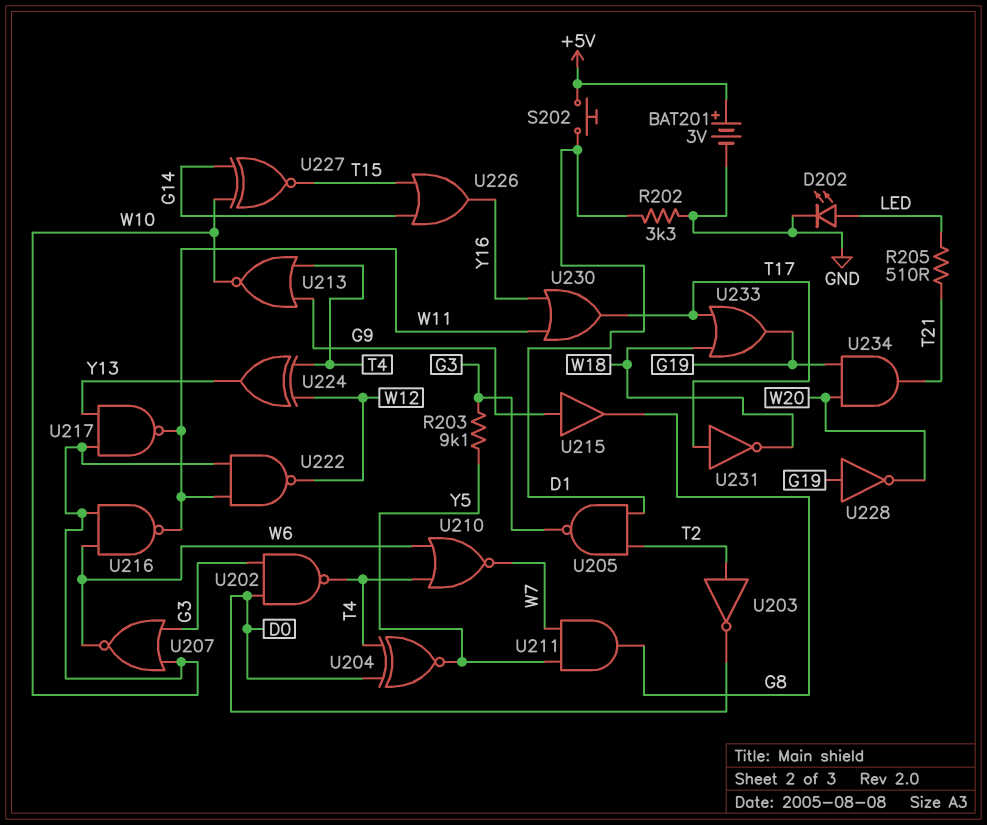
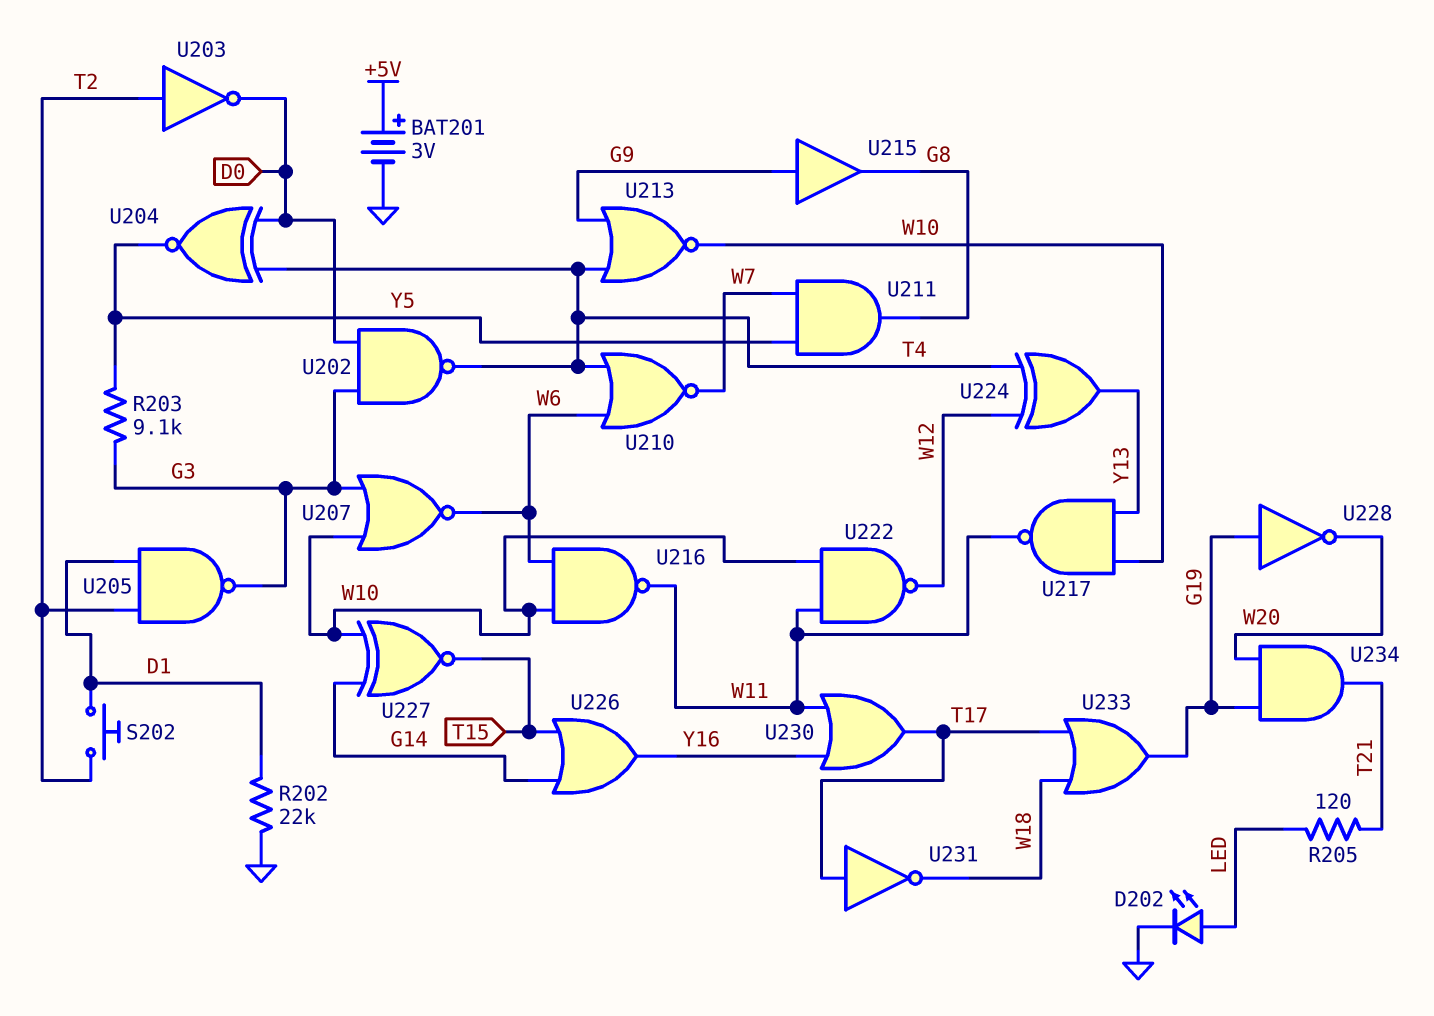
R202: 3.3k (D1, GND) -> 22k (D1, GND)
R205: 510 (LED, T21) -> 120 (LED, T21)
S202: button (+5V, D1) -> button (D1, T2)

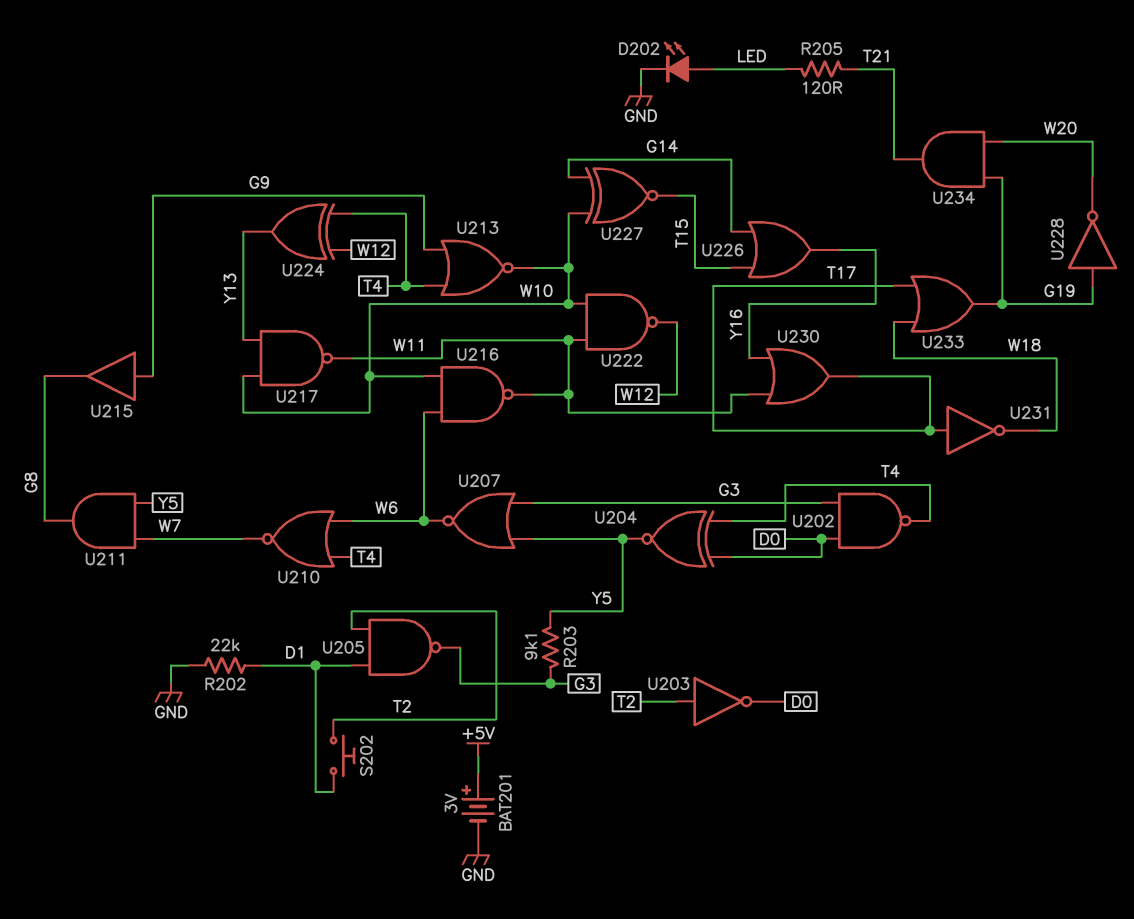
U207: NOR (in G3, in W10, out W6) -> NOR (in G3, in Y5, out W6)

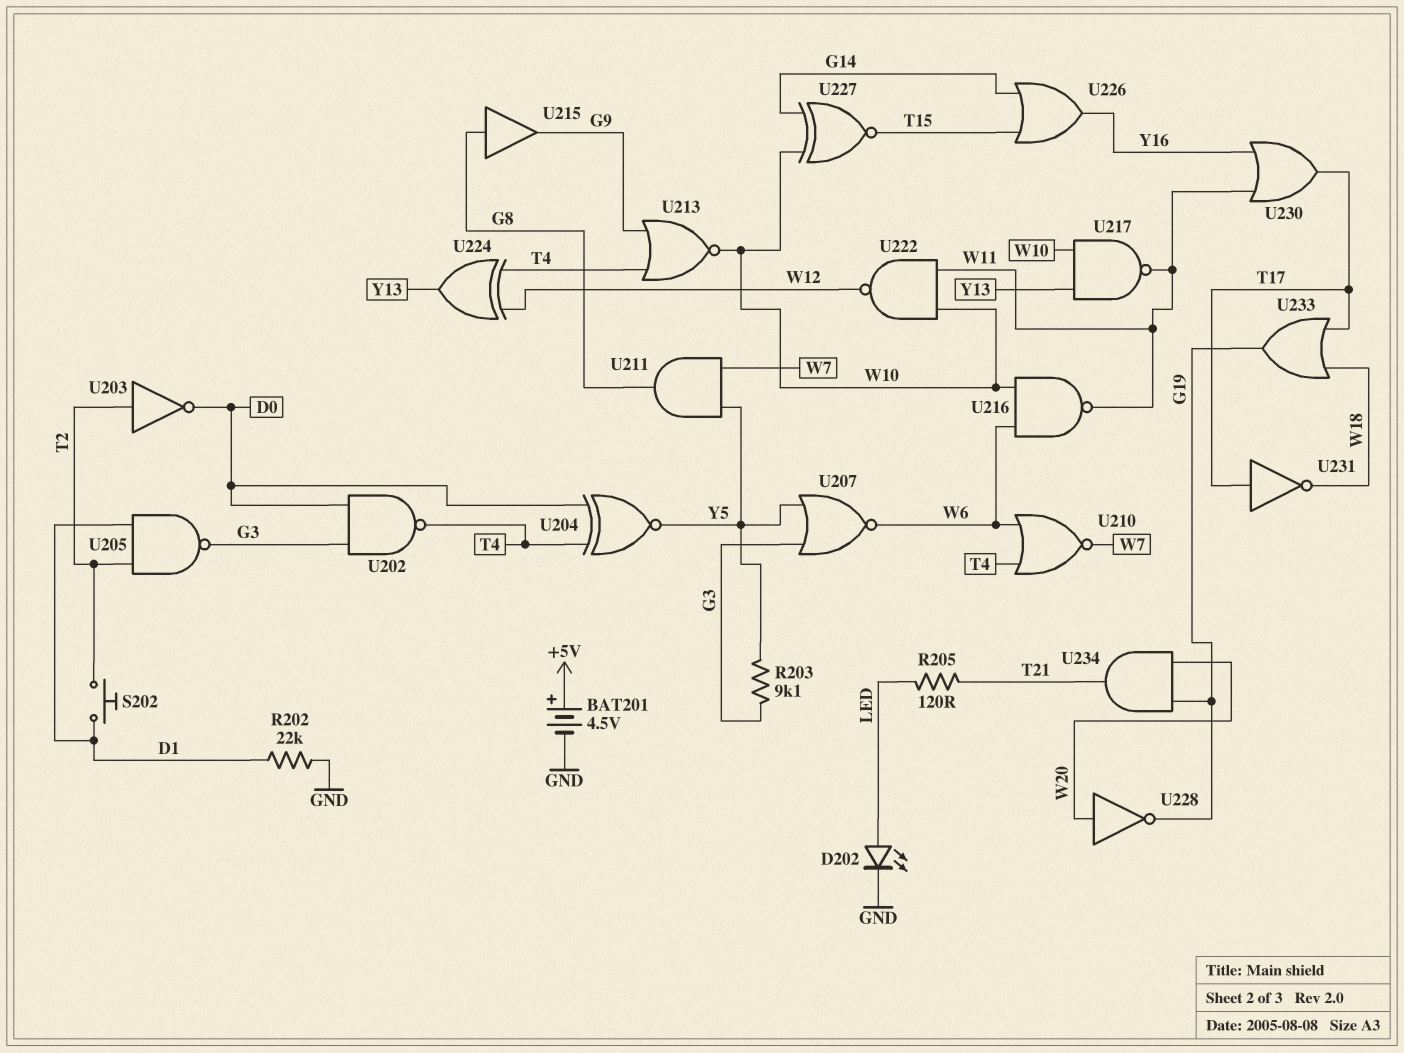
BAT201: 3V (plus +5V, minus GND) -> 4.5V (plus +5V, minus GND)
U215: buffer (in G9, out G8) -> buffer (in G8, out G9)
U228: NOT (in G19, out W20) -> NOT (in W20, out G19)

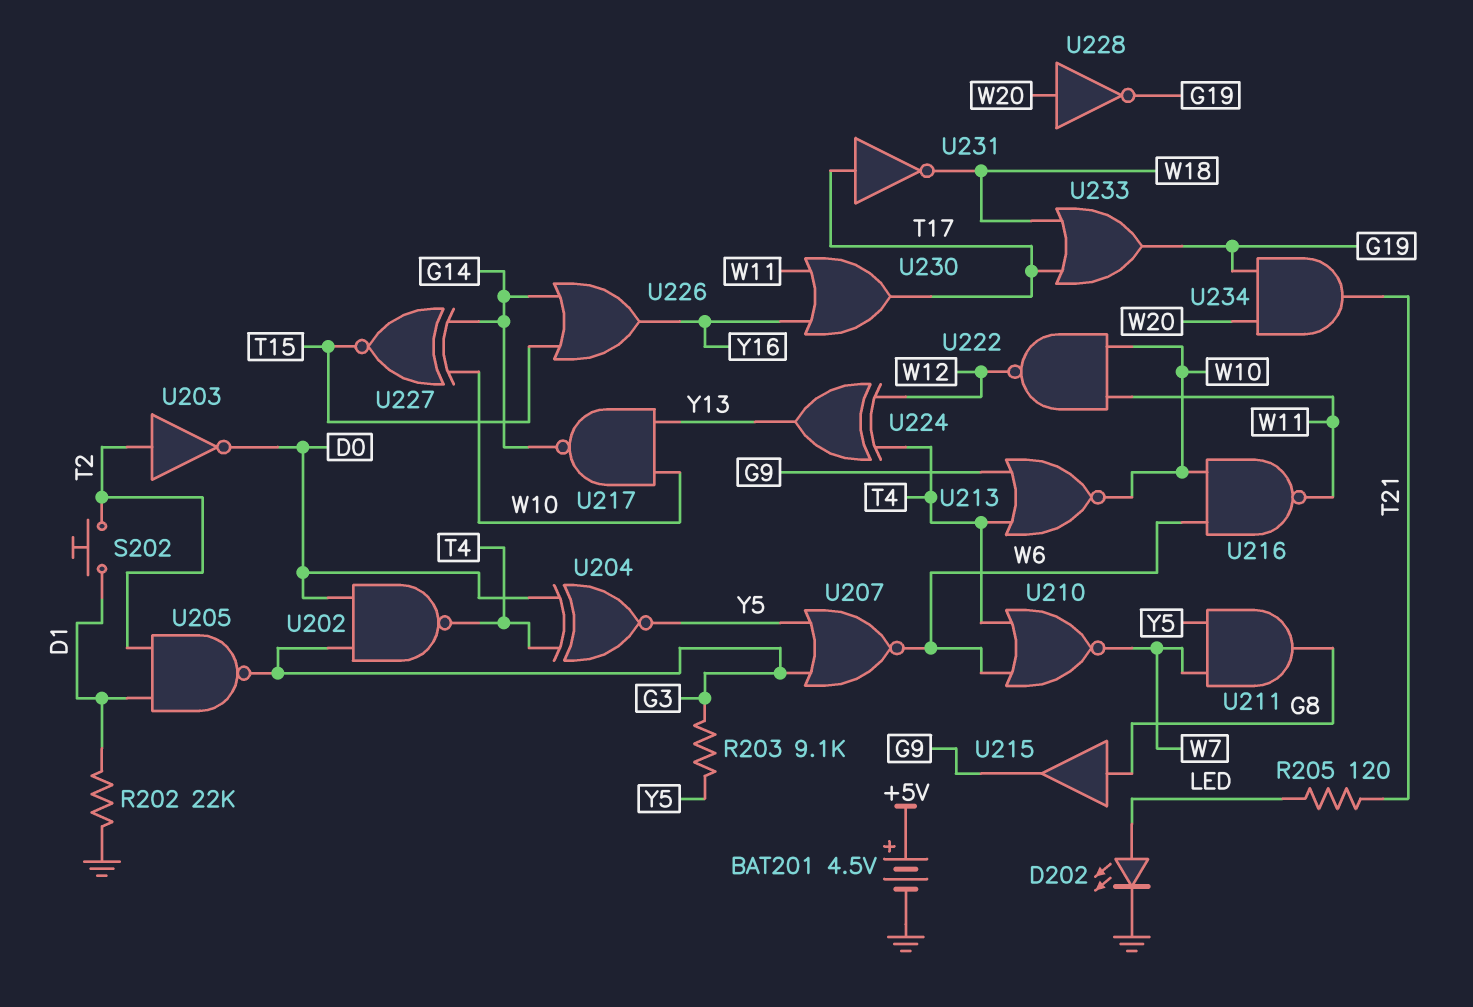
U217: NAND (in W10, in Y13, out W11) -> NAND (in W10, in Y13, out G14)

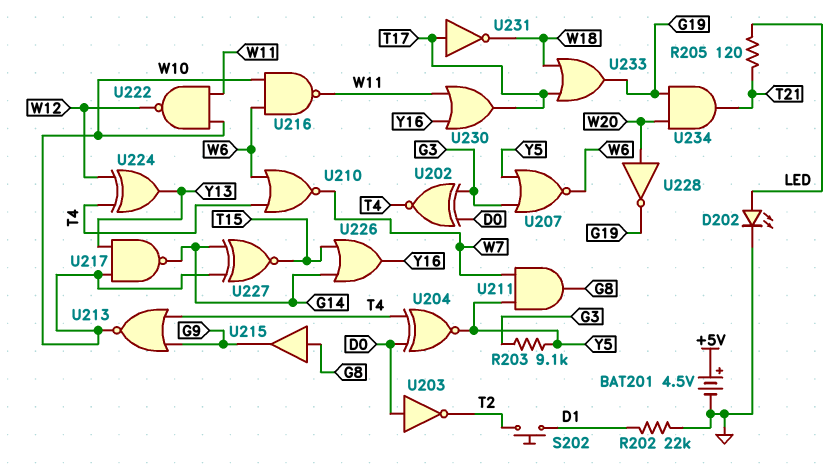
U202: NAND (in D0, in G3, out T4) -> XNOR (in D0, in G3, out T4)
U203: NOT (in T2, out D0) -> NOT (in D0, out T2)
U205: NAND (in D1, in T2, out G3) -> none

